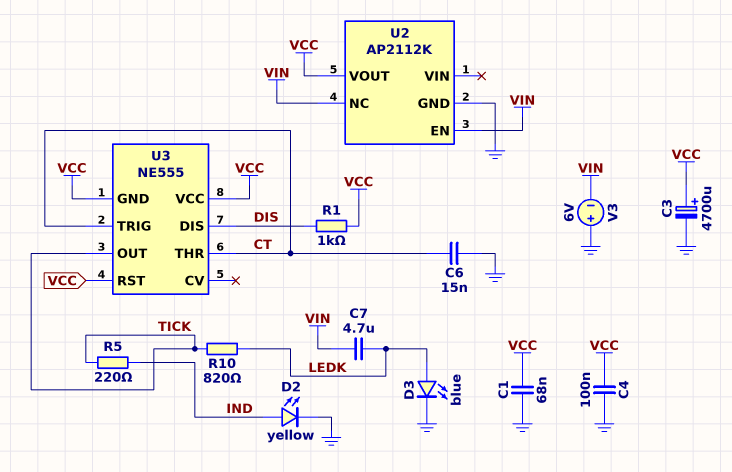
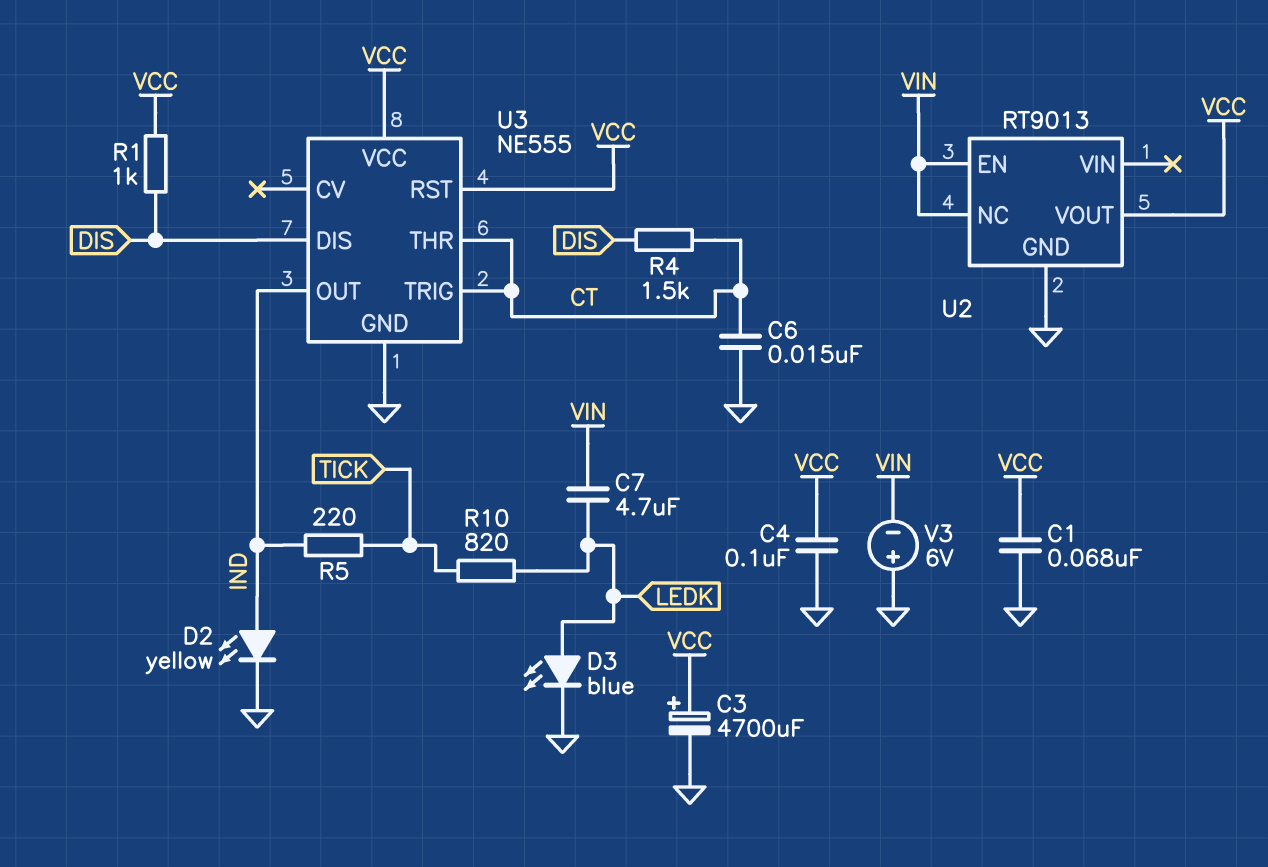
R4: none -> 1.5k (CT, DIS)
U2: AP2112K -> RT9013
U3 pin GND: VCC -> GND
U3 pin OUT: TICK -> IND

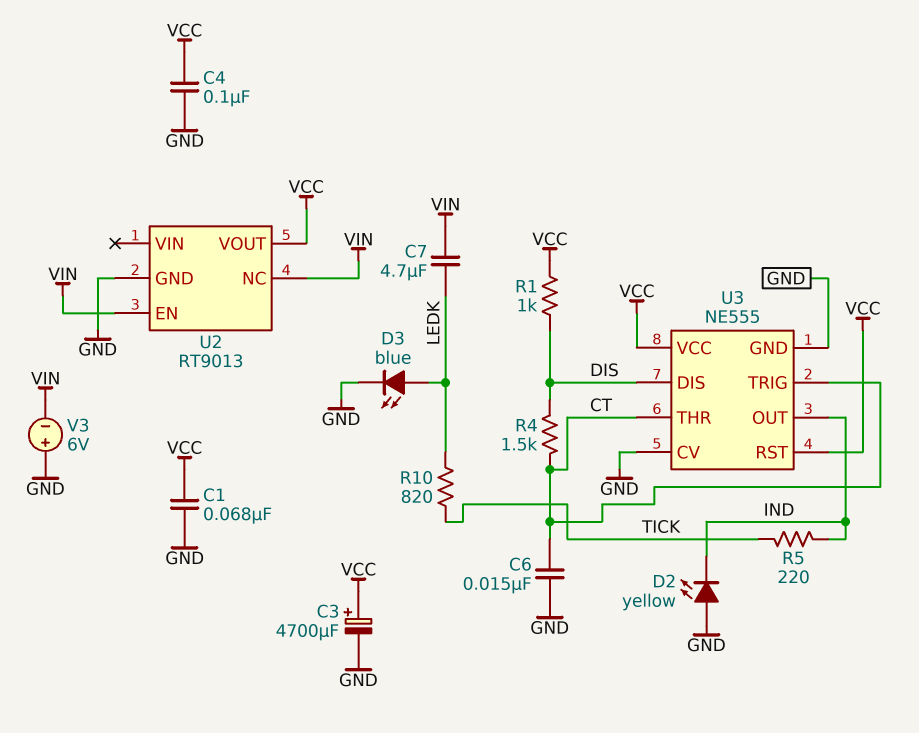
D2: LED yellow (A IND, K GND) -> LED yellow (A GND, K IND)
U3 pin CV: none -> GND

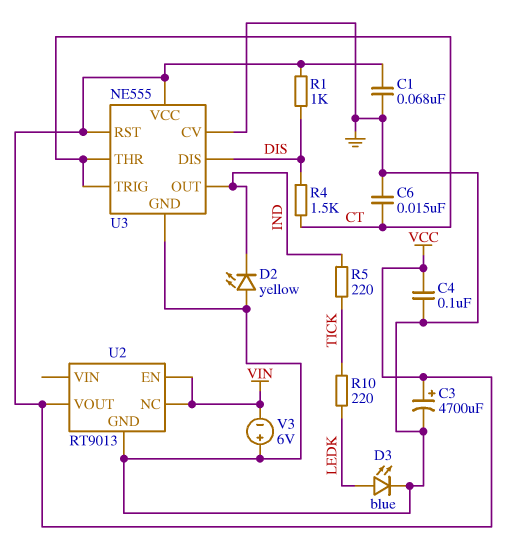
C7: 4.7uF (LEDK, VIN) -> none
R10: 820 (LEDK, TICK) -> 220 (LEDK, TICK)

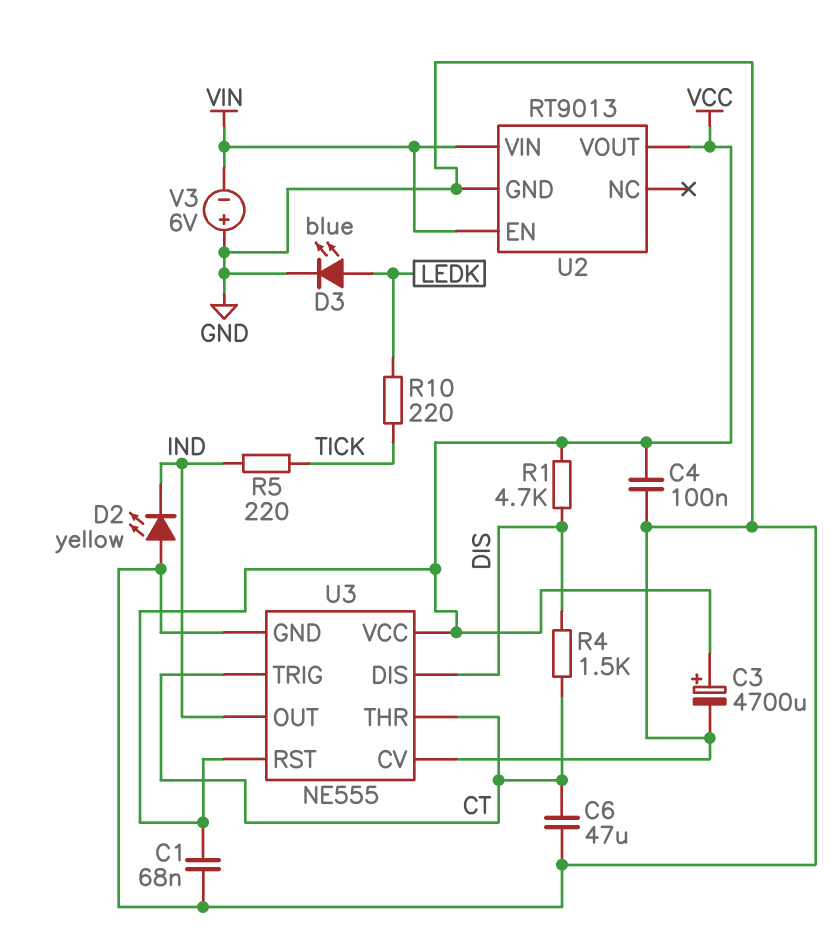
C6: 15nF (CT, GND) -> 47uF (CT, GND)
R1: 1k (DIS, VCC) -> 4.7k (DIS, VCC)
U2 pin NC: VIN -> none
U2 pin VIN: none -> VIN

